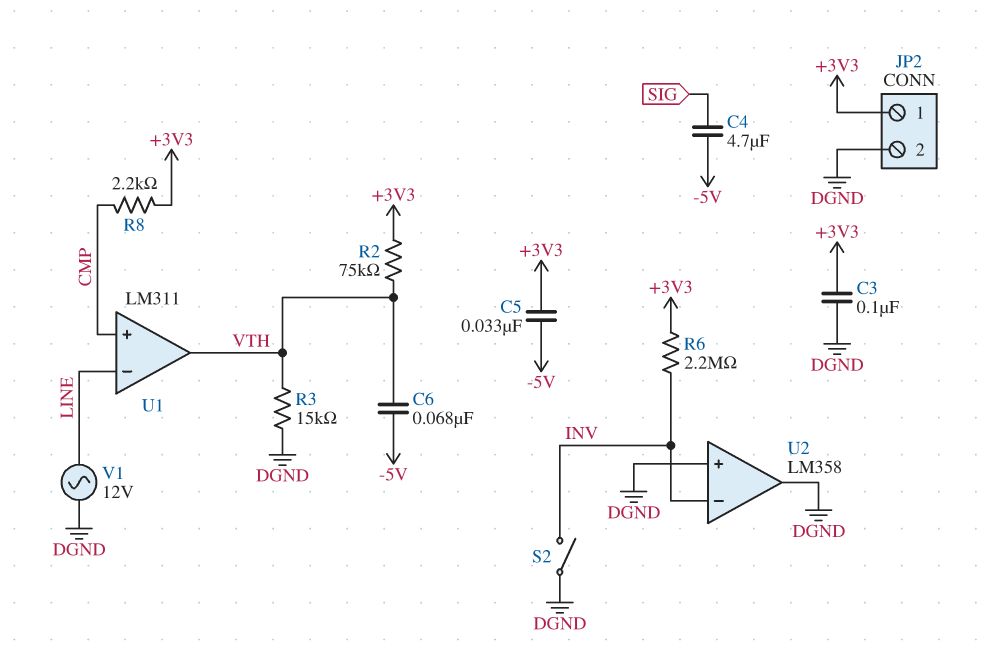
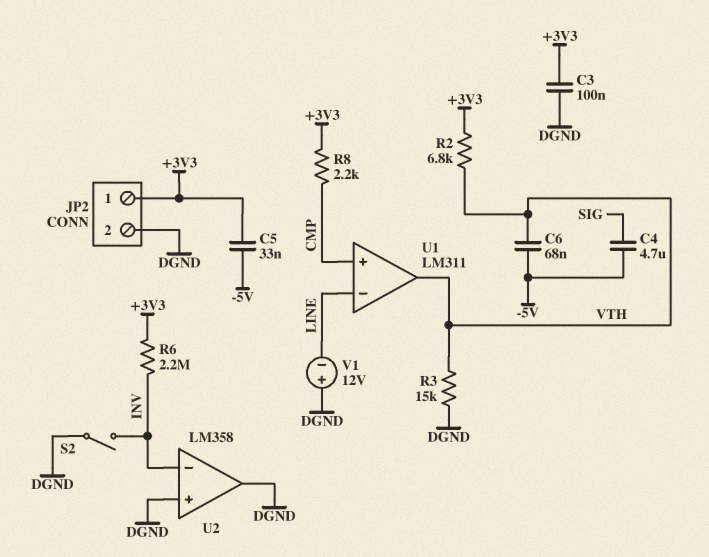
R2: 75k (+3V3, VTH) -> 6.8k (+3V3, VTH)
V1: AC 12V (DGND, LINE) -> 12V (plus DGND, minus LINE)

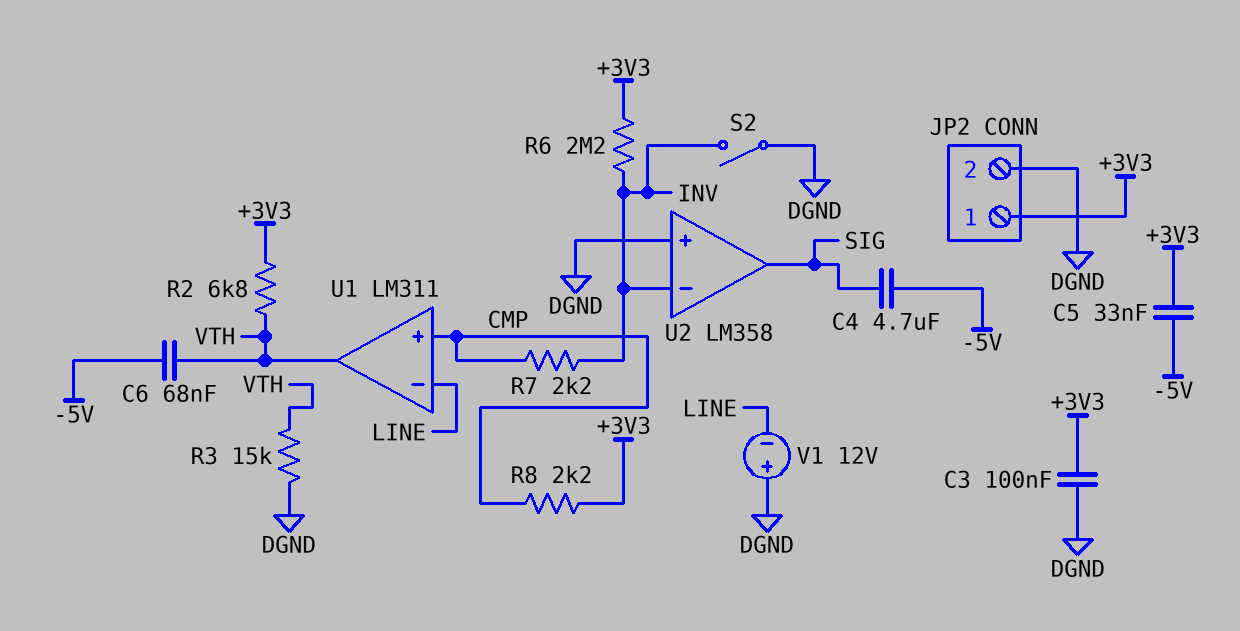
R7: none -> 2.2k (CMP, INV)
U2 pin out: DGND -> SIG

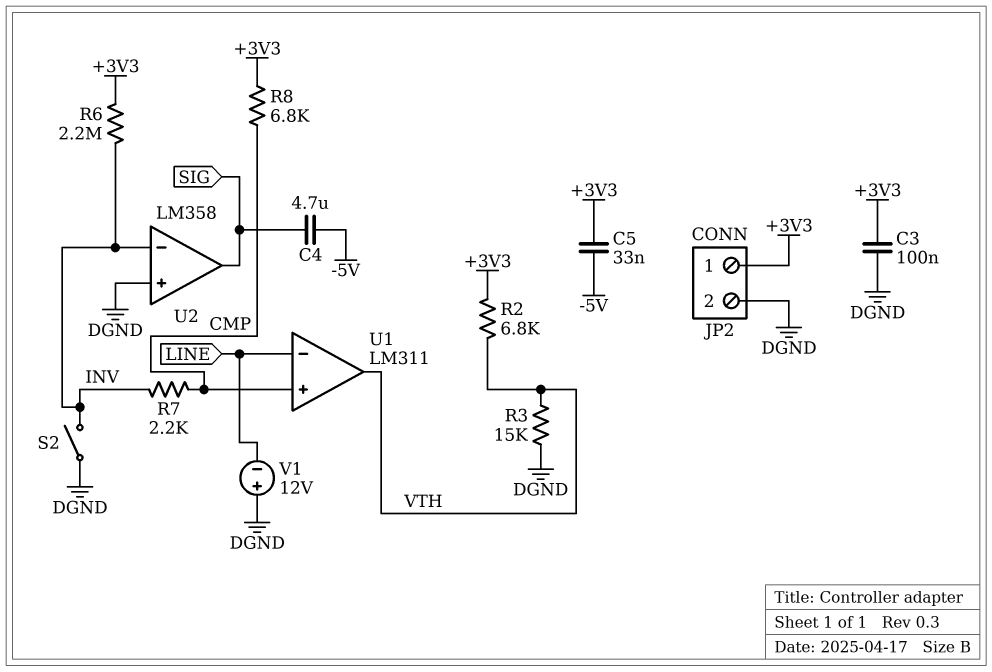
C6: 68nF (-5V, VTH) -> none
R8: 2.2k (+3V3, CMP) -> 6.8k (+3V3, CMP)

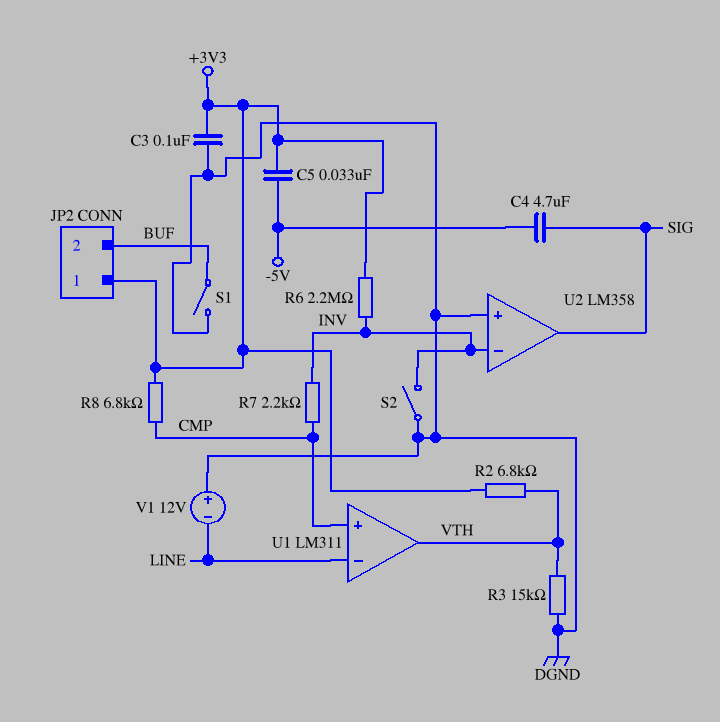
JP2 pin 2: DGND -> BUF
S1: none -> switch (BUF, DGND)

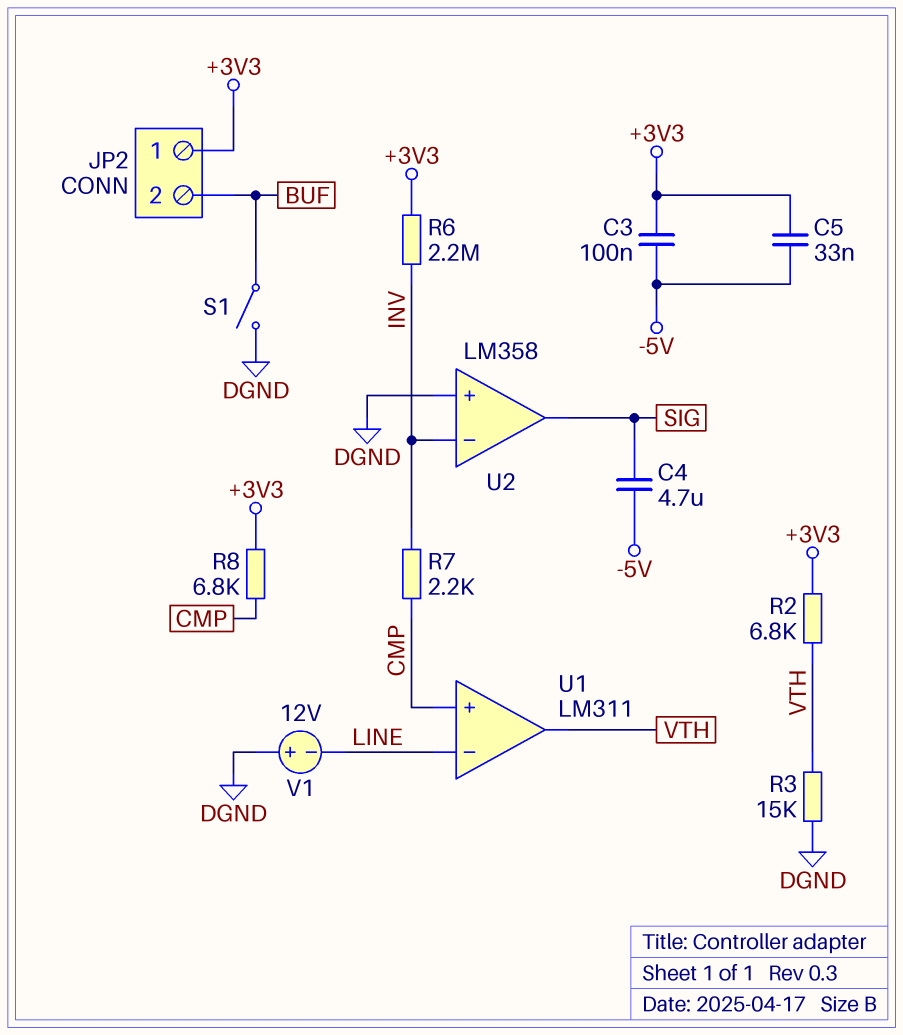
C3: 100nF (+3V3, DGND) -> 100nF (+3V3, -5V)
S2: switch (DGND, INV) -> none

